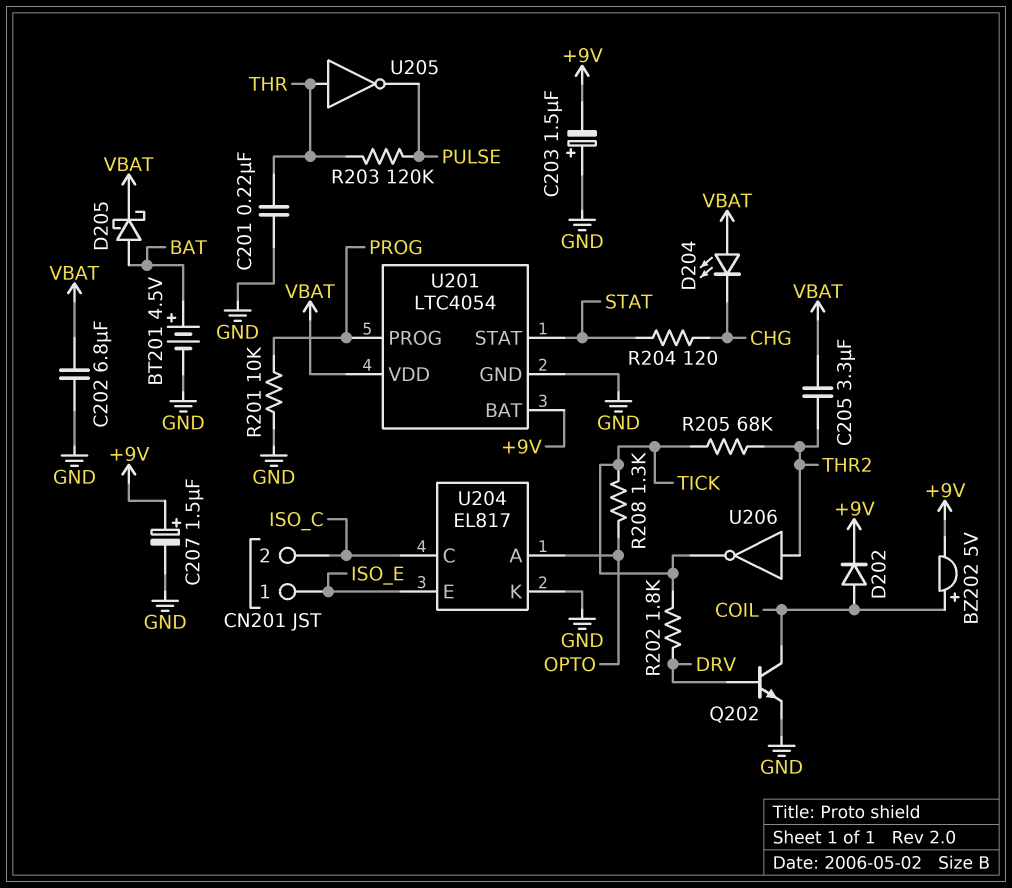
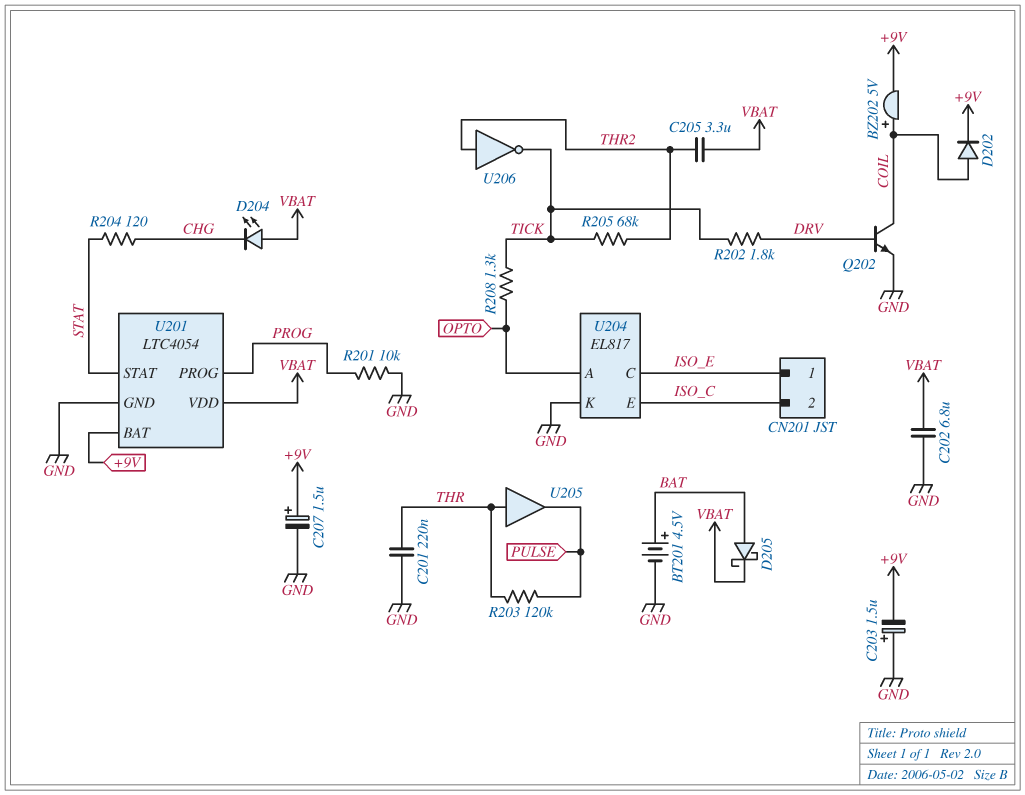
U204 pin C: ISO_C -> ISO_E
U204 pin E: ISO_E -> ISO_C
U205: NOT (in THR, out PULSE) -> buffer (in THR, out PULSE)

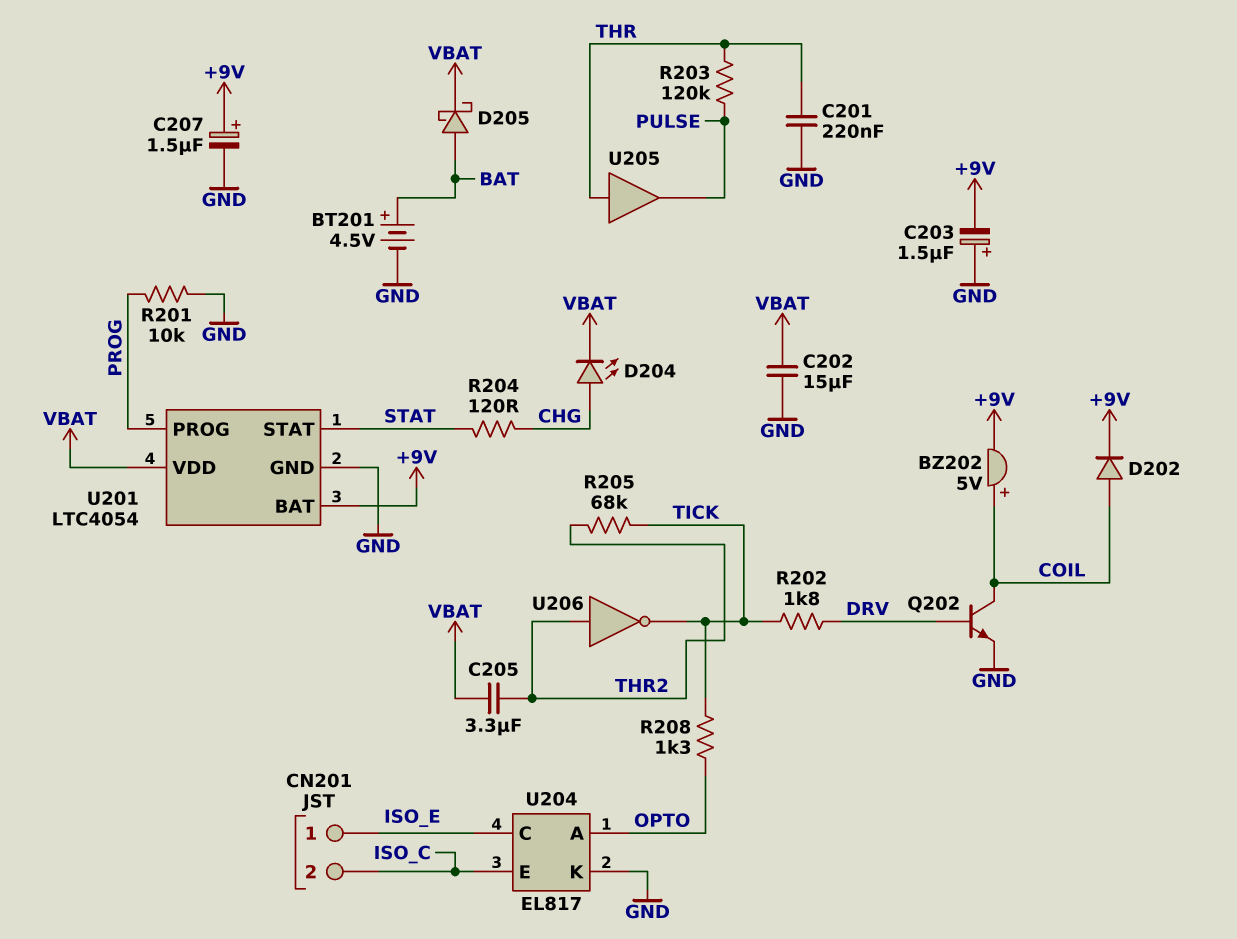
C202: 6.8uF (GND, VBAT) -> 15uF (GND, VBAT)
D204: LED (A VBAT, K CHG) -> LED (A CHG, K VBAT)

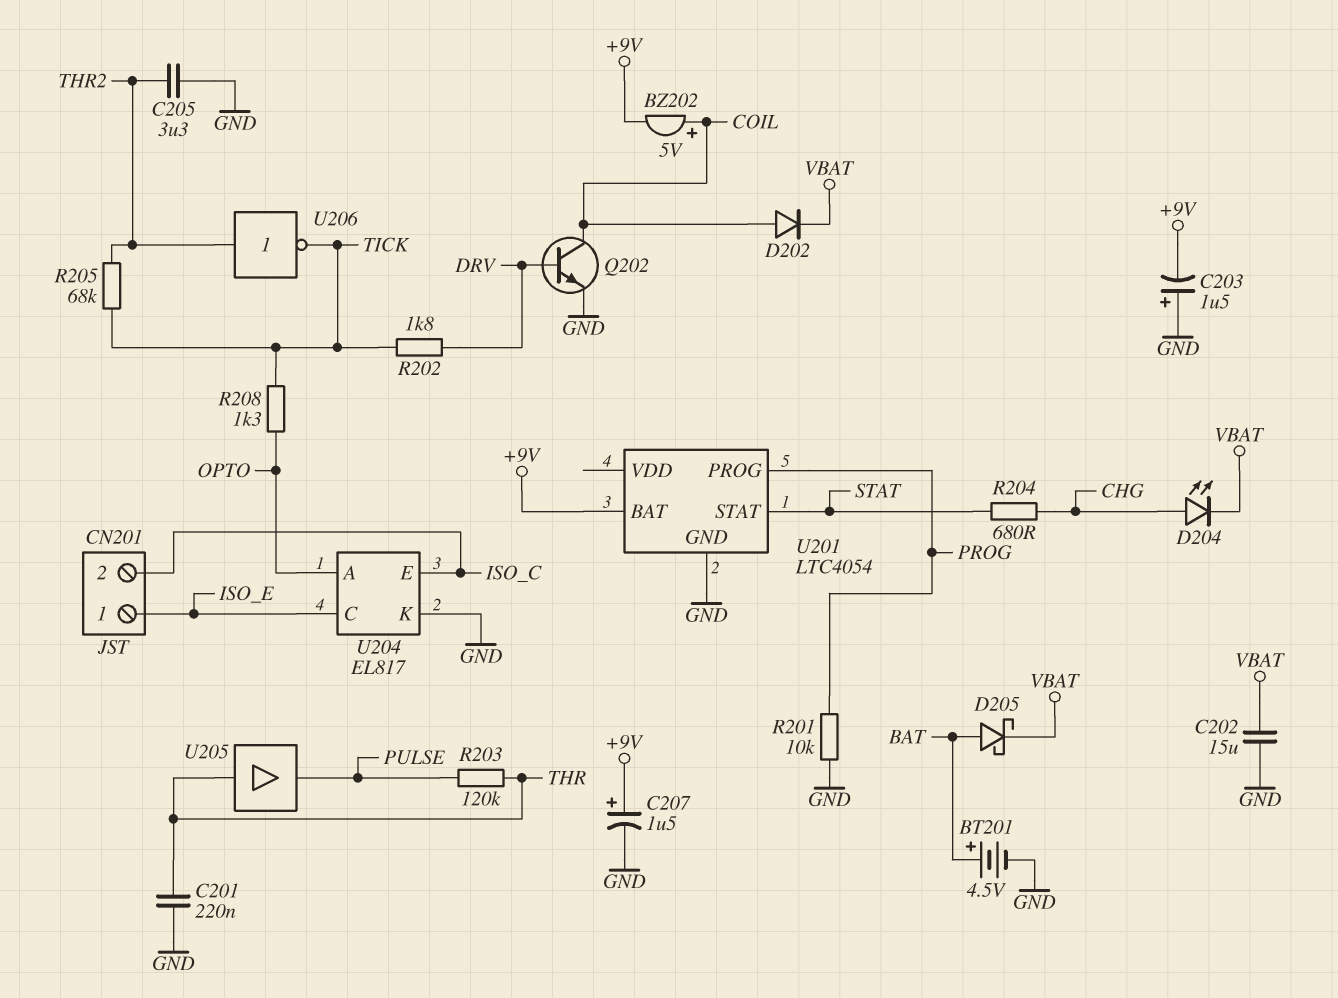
C205: 3.3uF (THR2, VBAT) -> 3.3uF (GND, THR2)
D202: diode (A COIL, K +9V) -> diode (A COIL, K VBAT)
R204: 120 (CHG, STAT) -> 680 (CHG, STAT)
U201 pin VDD: VBAT -> none

